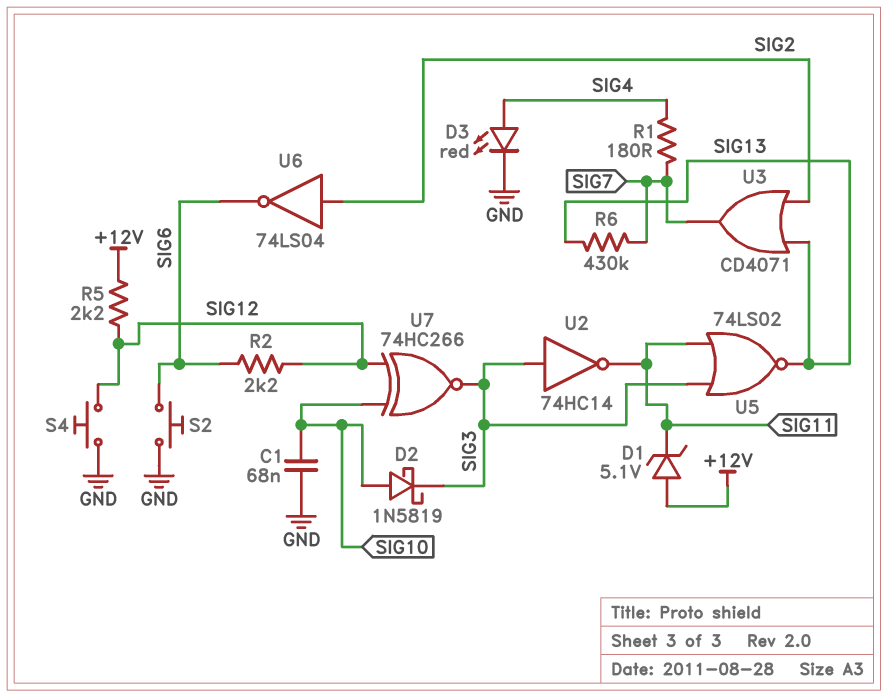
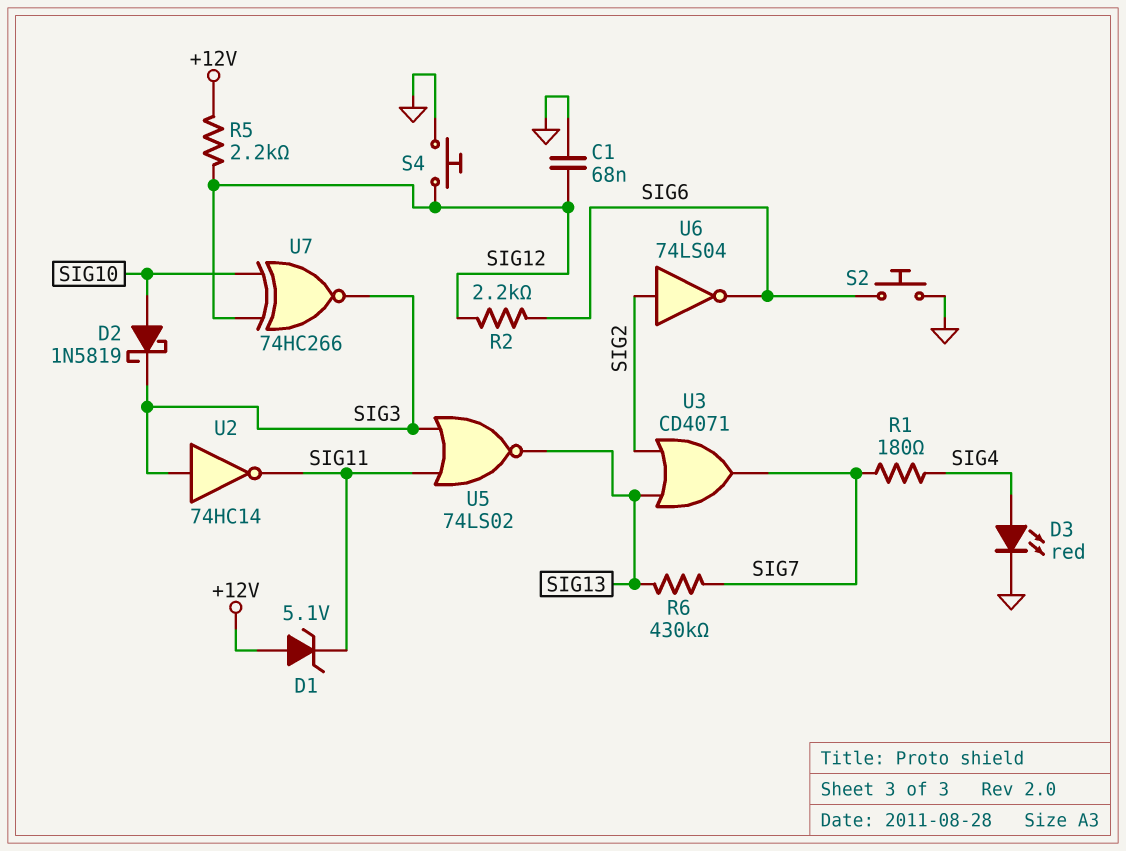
C1: 68nF (GND, SIG10) -> 68nF (GND, SIG12)

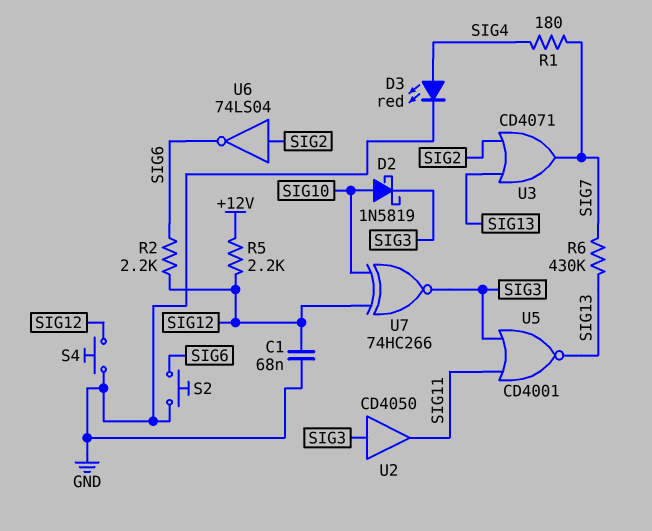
D1: zener 5.1V (A +12V, K SIG11) -> none
U2: NOT 74HC14 (in SIG3, out SIG11) -> buffer CD4050 (in SIG3, out SIG11)
U5: NOR 74LS02 (in SIG3, in SIG11, out SIG13) -> NOR CD4001 (in SIG3, in SIG11, out SIG13)

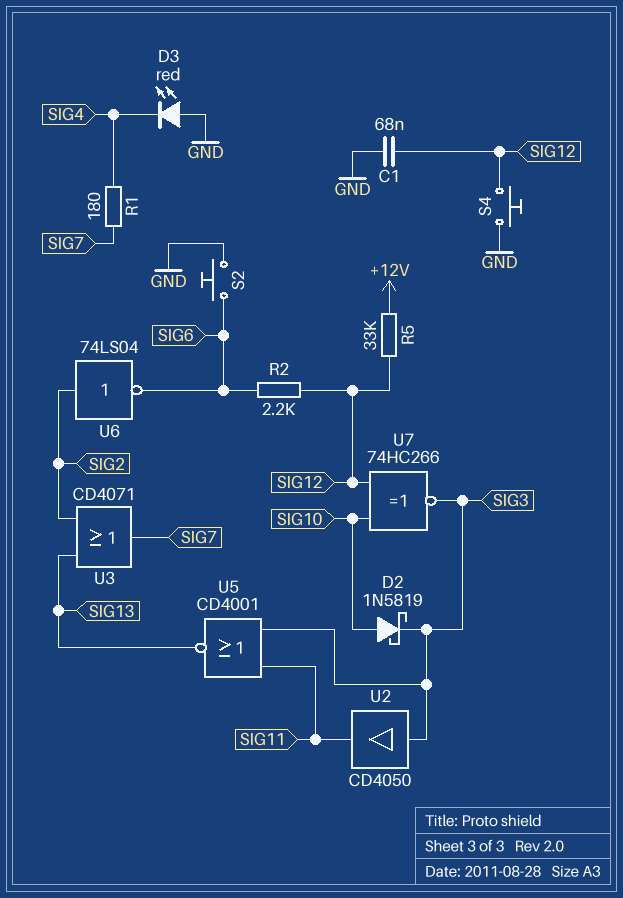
D3: LED red (A SIG4, K GND) -> LED red (A GND, K SIG4)
R5: 2.2k (+12V, SIG12) -> 33k (+12V, SIG12)
R6: 430k (SIG7, SIG13) -> none

